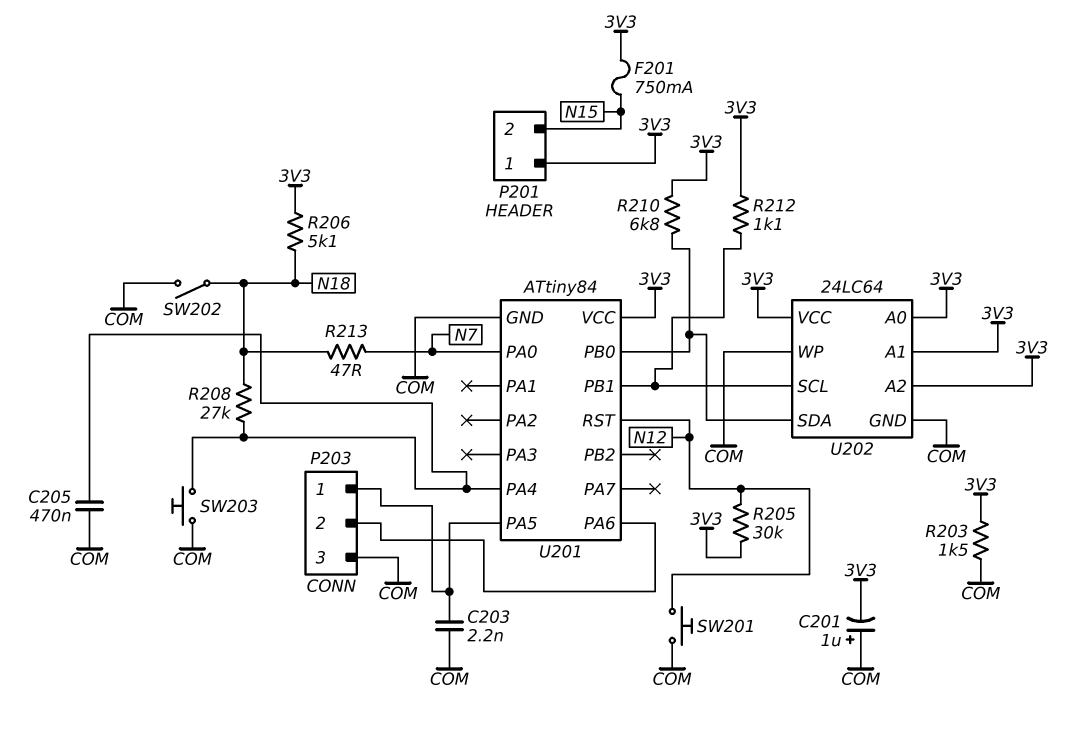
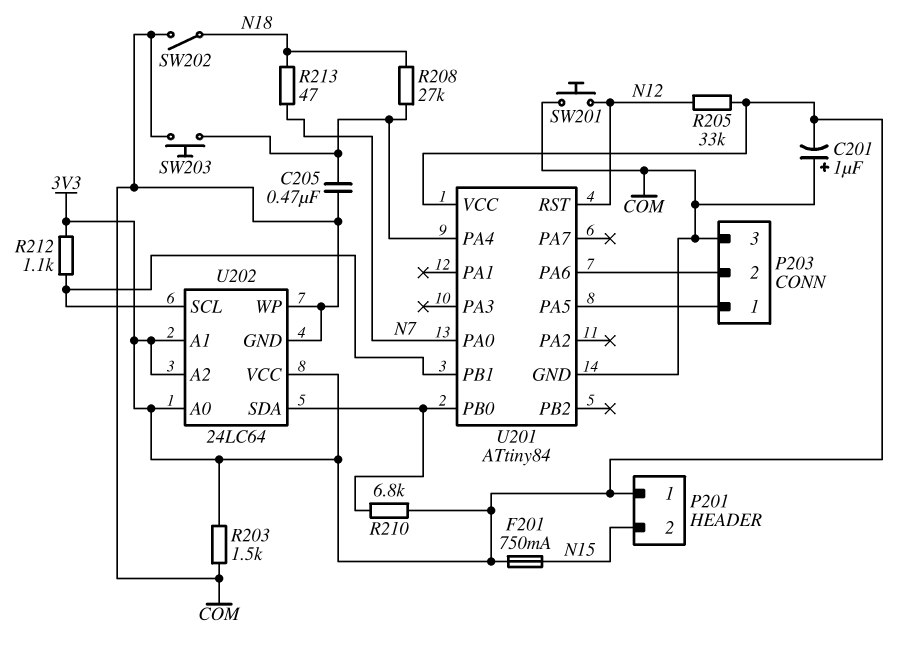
C203: 2.2nF (COM, P203/1) -> none
R205: 30k (3V3, N12) -> 33k (3V3, N12)
R206: 5.1k (3V3, N18) -> none

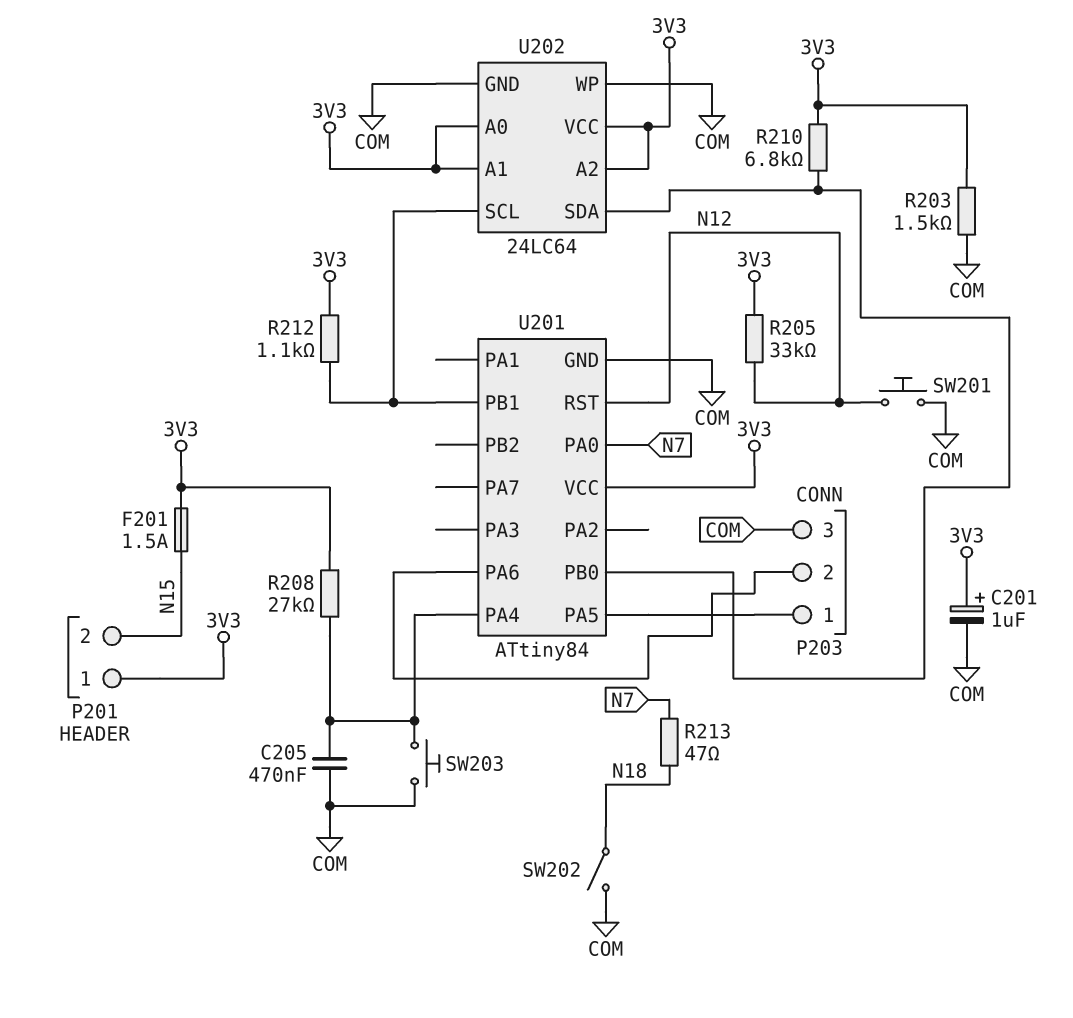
C201: 1uF (plus COM, minus 3V3) -> 1uF (plus 3V3, minus COM)
F201: 750mA (3V3, N15) -> 1.5A (3V3, N15)
R208: 27k (N18, U201/PA4) -> 27k (3V3, U201/PA4)

